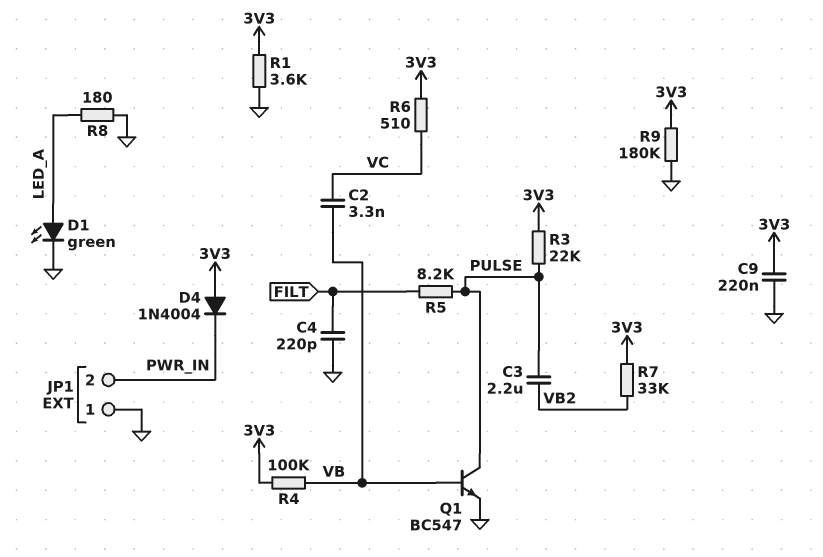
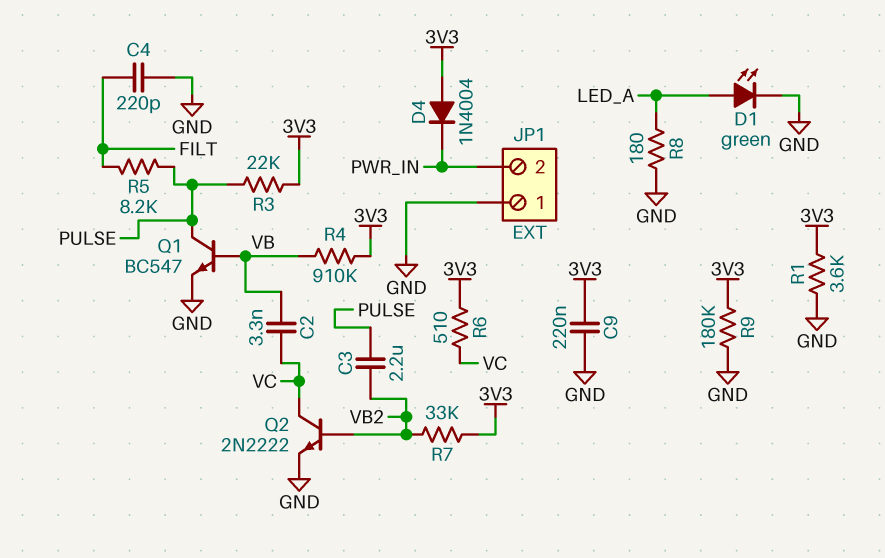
Q2: none -> NPN 2N2222 (B VB2, C VC, E GND)
R4: 100k (3V3, VB) -> 910k (3V3, VB)

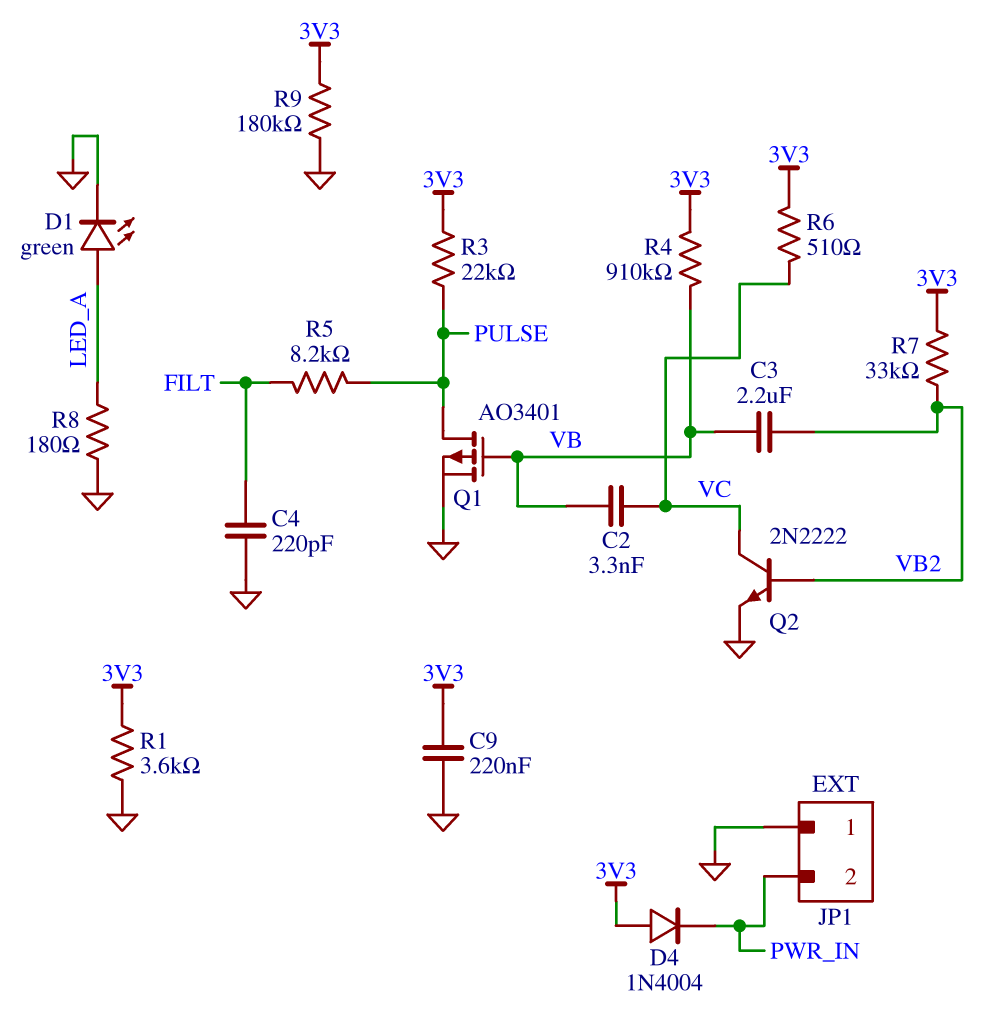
C3: 2.2uF (PULSE, VB2) -> 2.2uF (VB, VB2)
Q1: NPN BC547 (B VB, C PULSE, E GND) -> PMOS AO3401 (G VB, D PULSE, S GND)

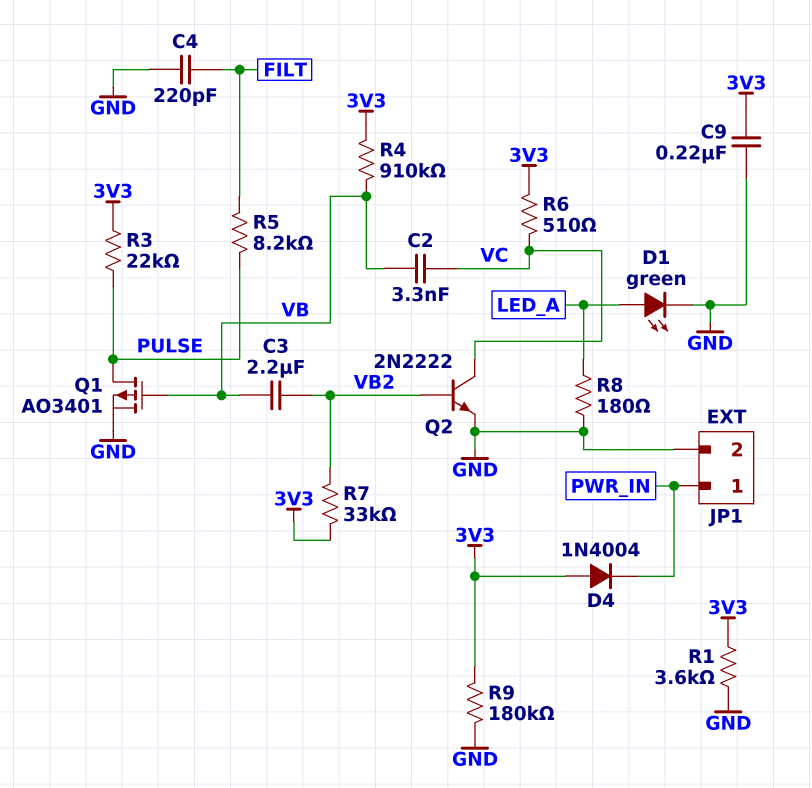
JP1 pin 1: GND -> PWR_IN
JP1 pin 2: PWR_IN -> GND

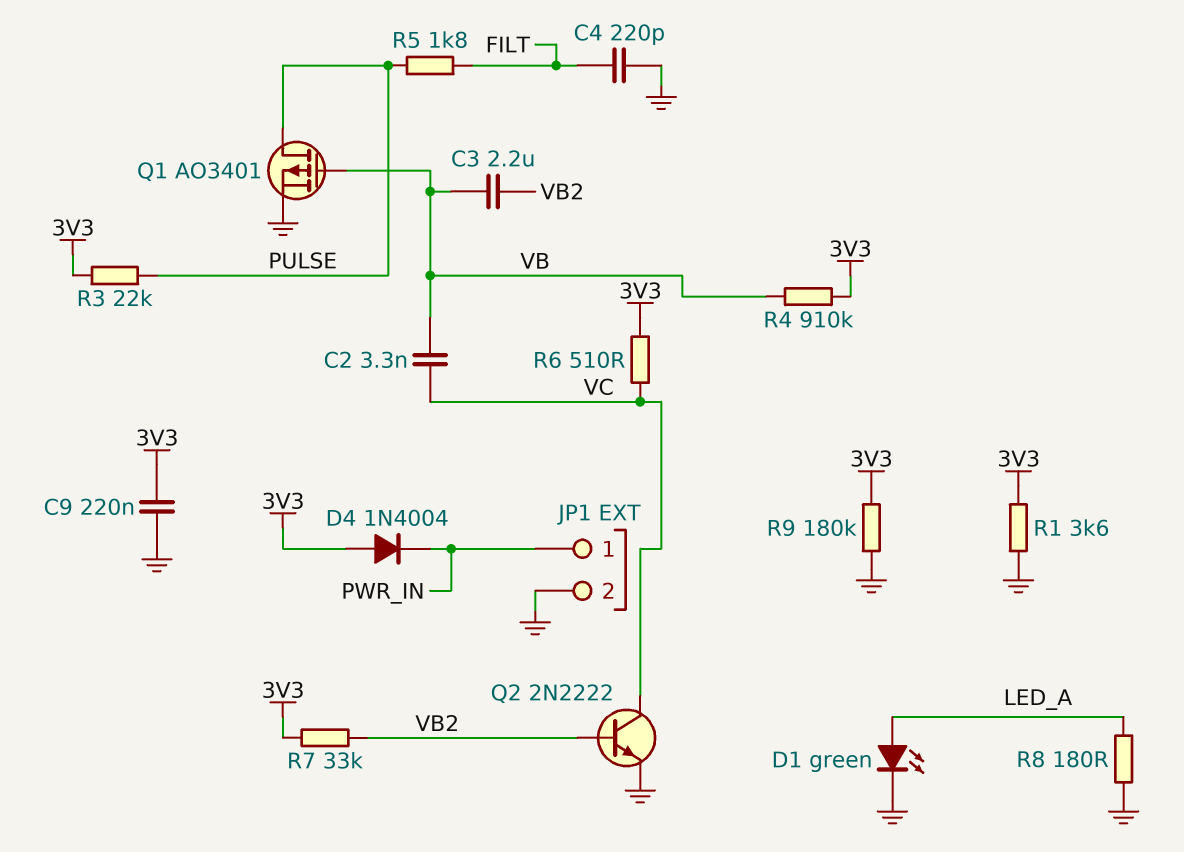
R5: 8.2k (FILT, PULSE) -> 1.8k (FILT, PULSE)

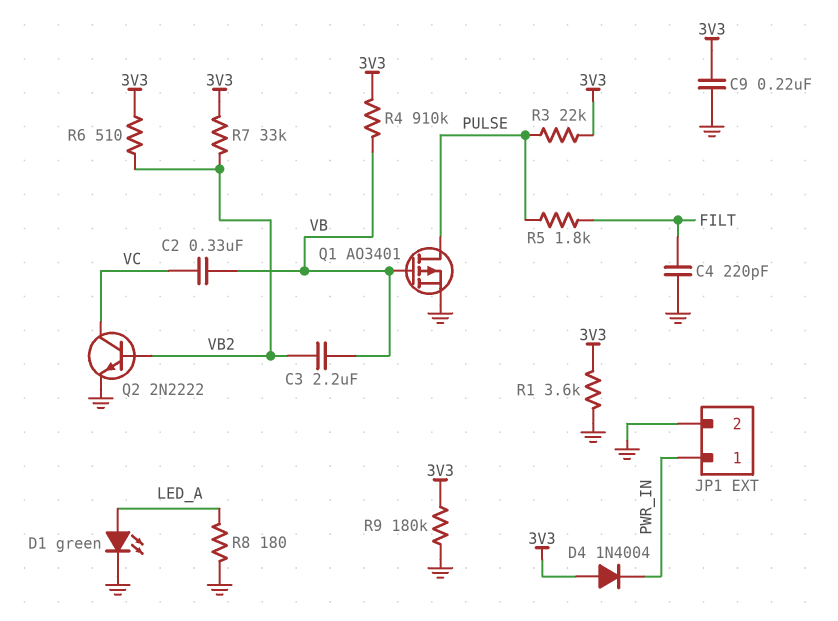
C2: 3.3nF (VB, VC) -> 330nF (VB, VC)
R6: 510 (3V3, VC) -> 510 (3V3, VB2)

